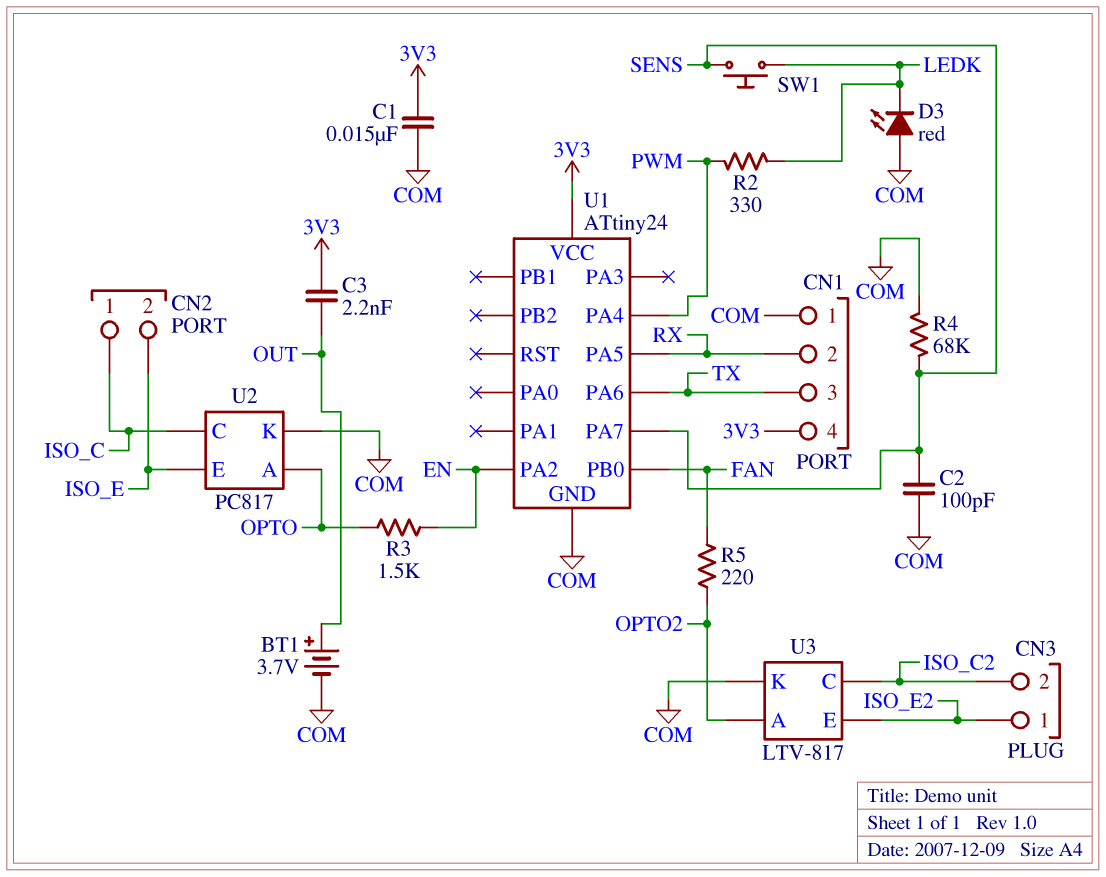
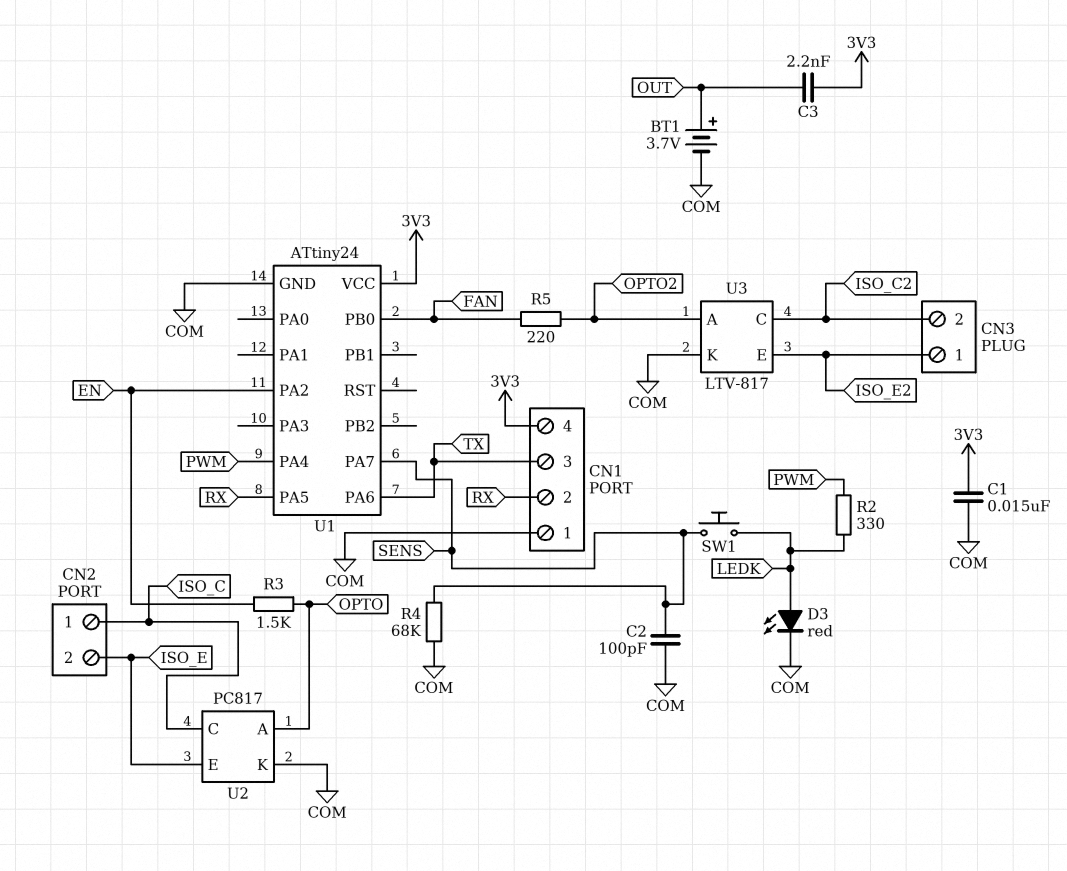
D3: LED red (A COM, K LEDK) -> LED red (A LEDK, K COM)

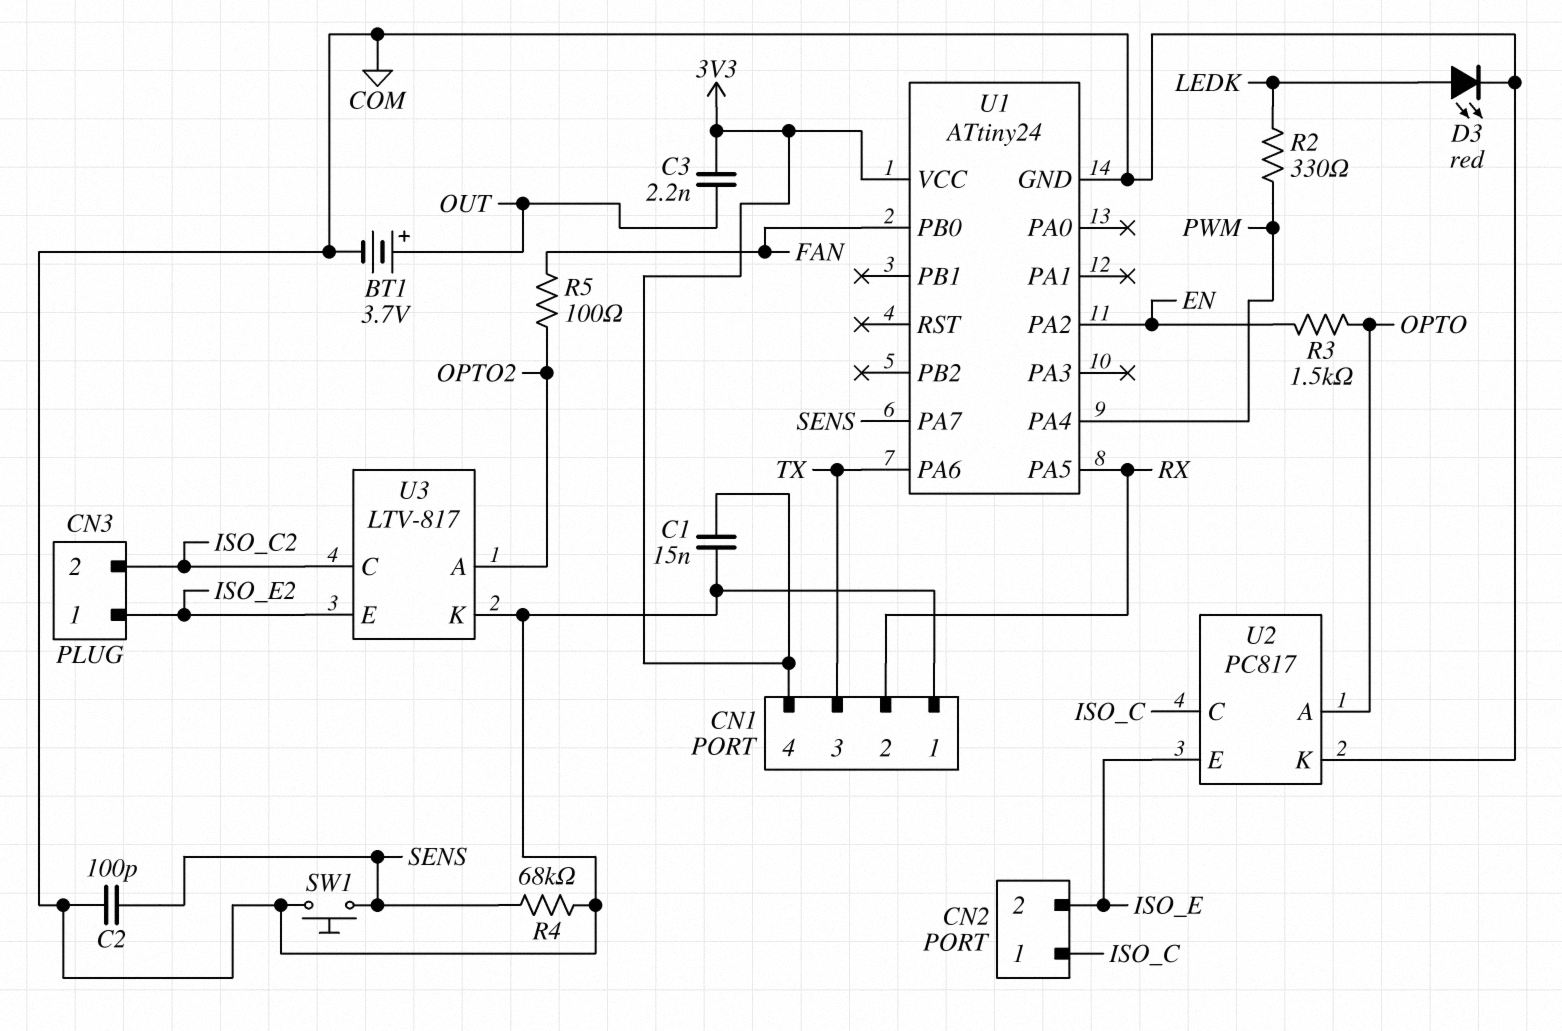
R5: 220 (FAN, OPTO2) -> 100 (FAN, OPTO2)
SW1: button (LEDK, SENS) -> button (COM, SENS)

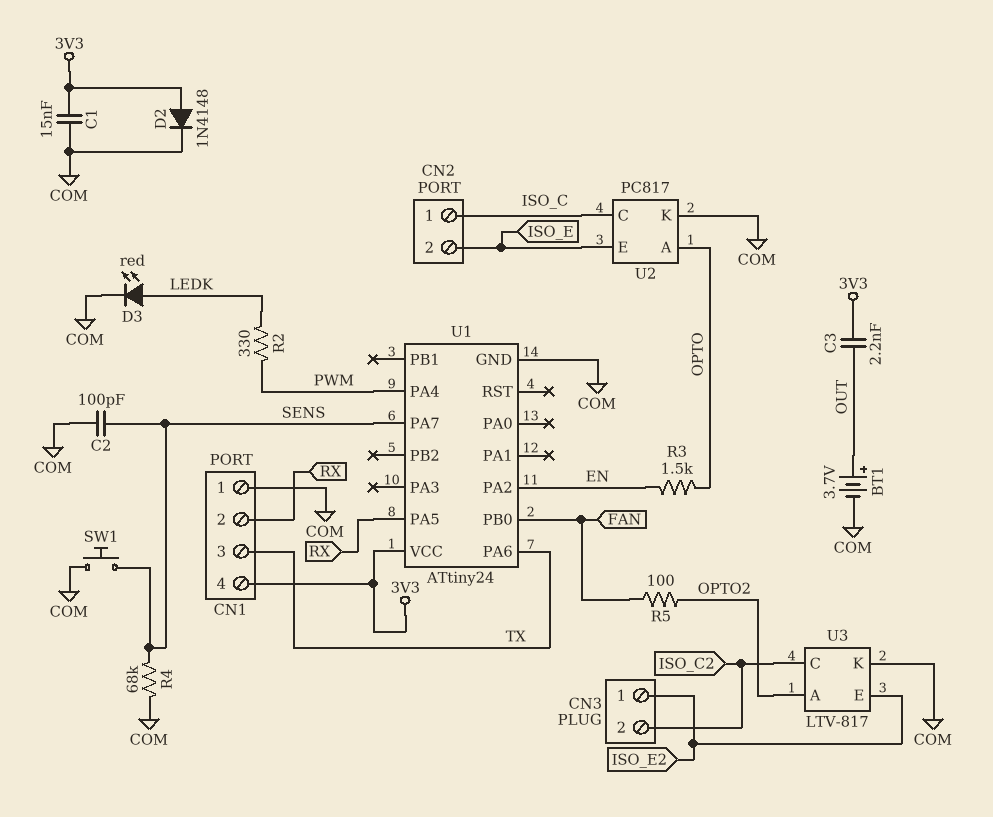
D2: none -> diode 1N4148 (A 3V3, K COM)

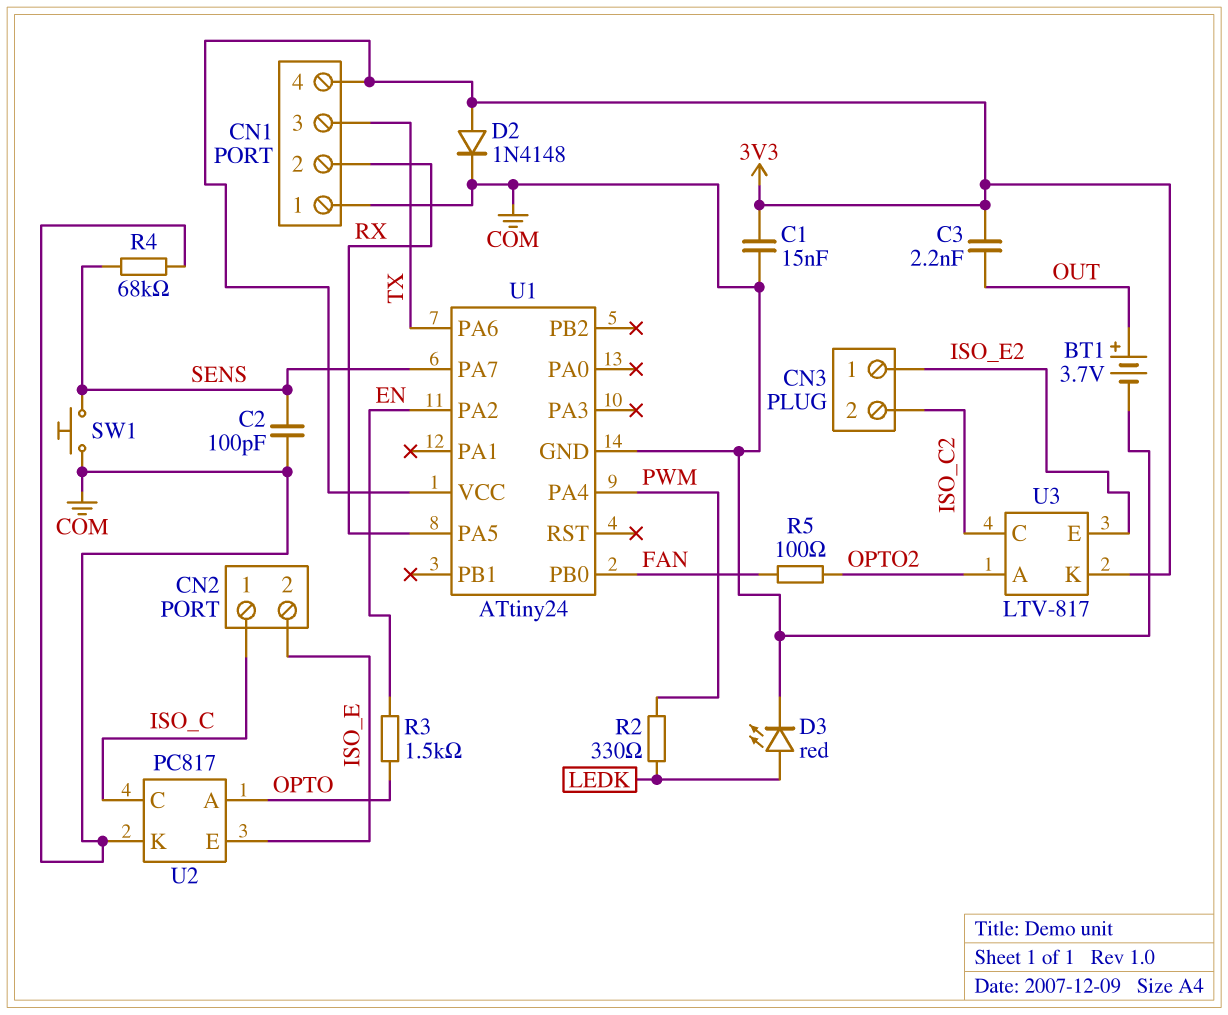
U3 pin K: COM -> 3V3

